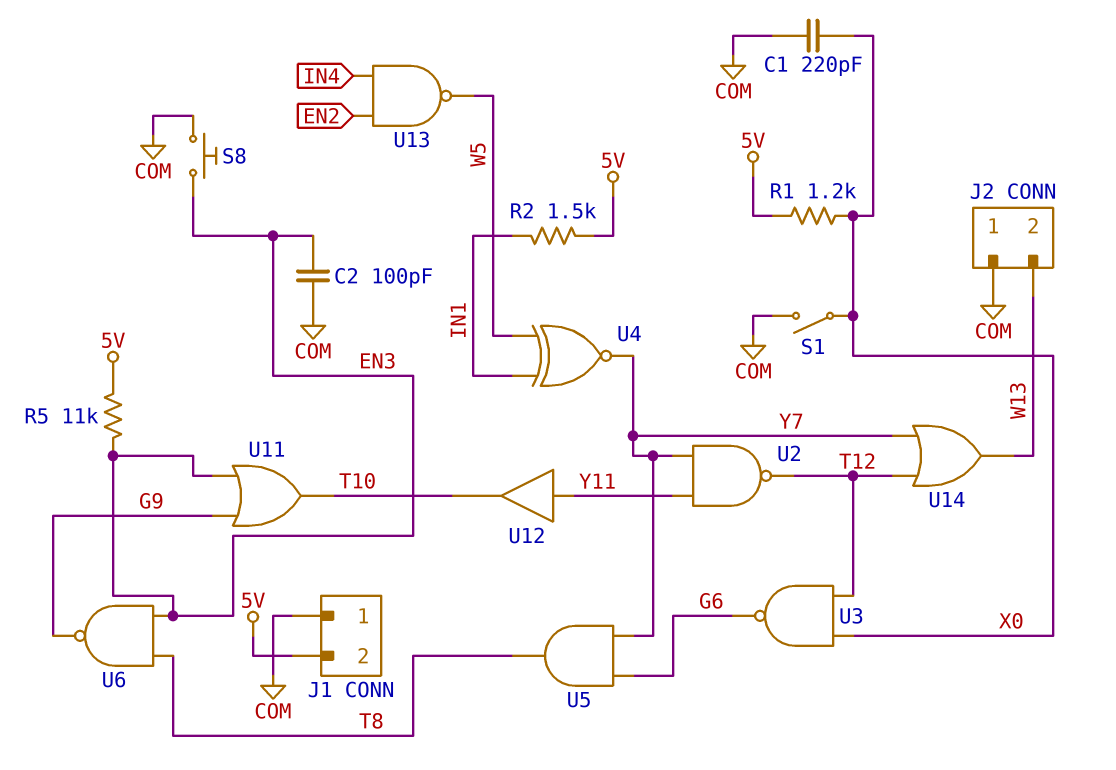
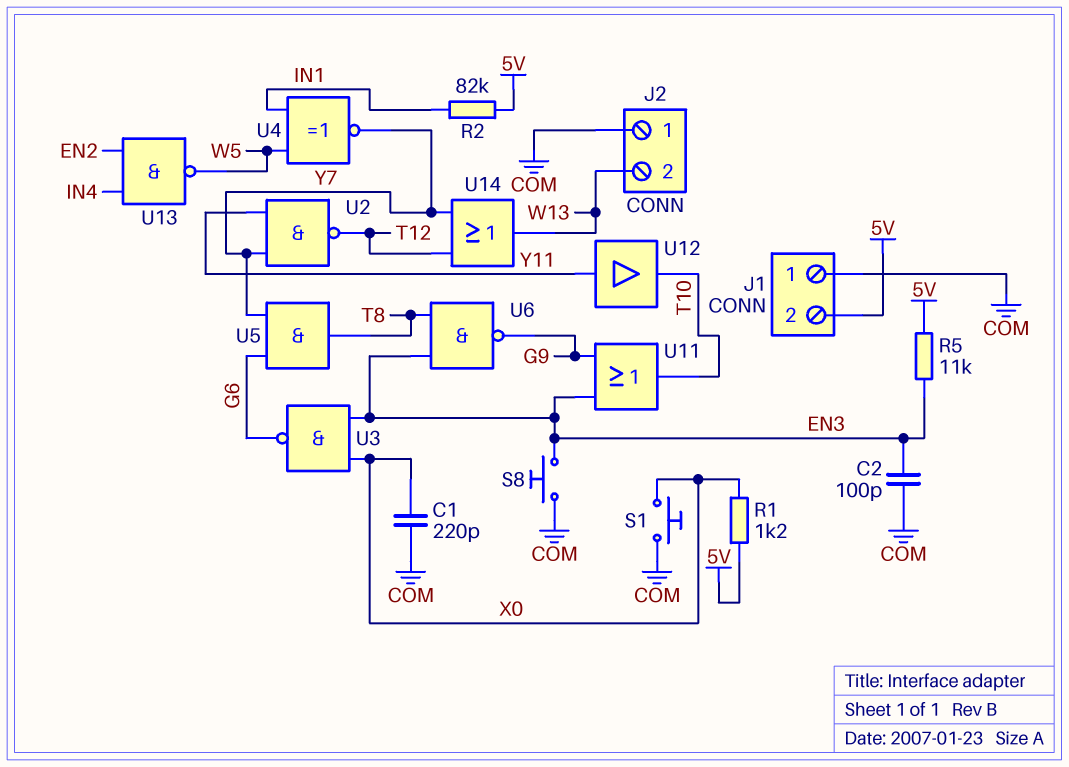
R2: 1.5k (5V, IN1) -> 82k (5V, IN1)
S1: switch (COM, X0) -> button (COM, X0)
U3: NAND (in T12, in X0, out G6) -> NAND (in EN3, in X0, out G6)

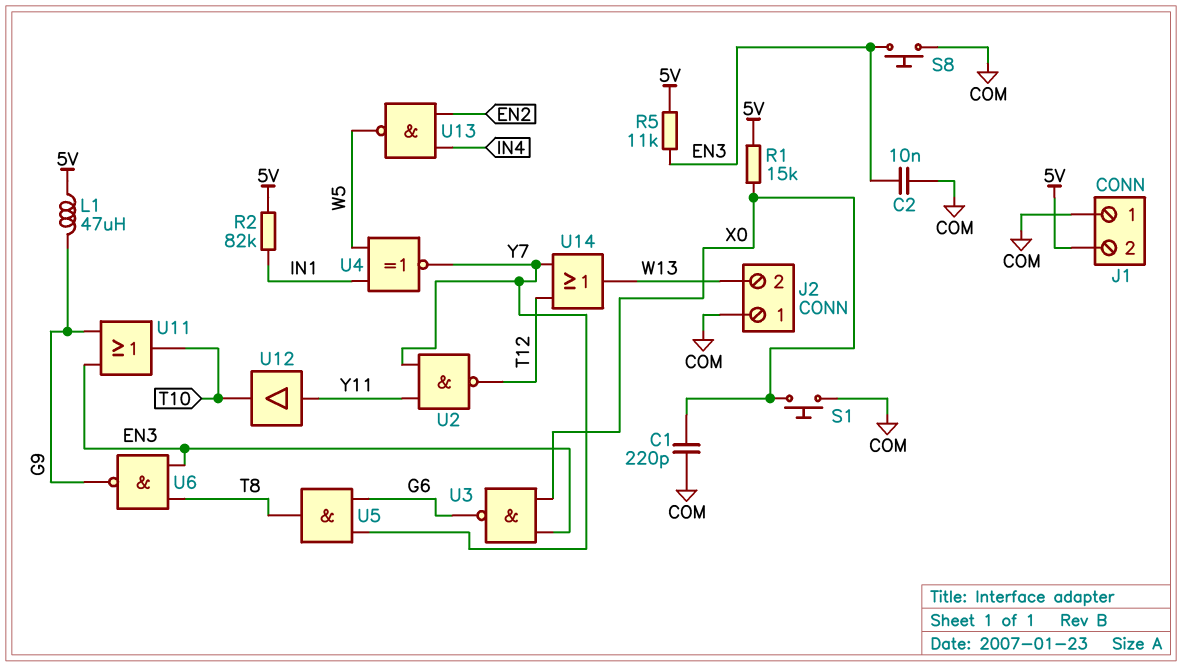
C2: 100pF (COM, EN3) -> 10nF (COM, EN3)
L1: none -> 47uH (5V, G9)
R1: 1.2k (5V, X0) -> 15k (5V, X0)

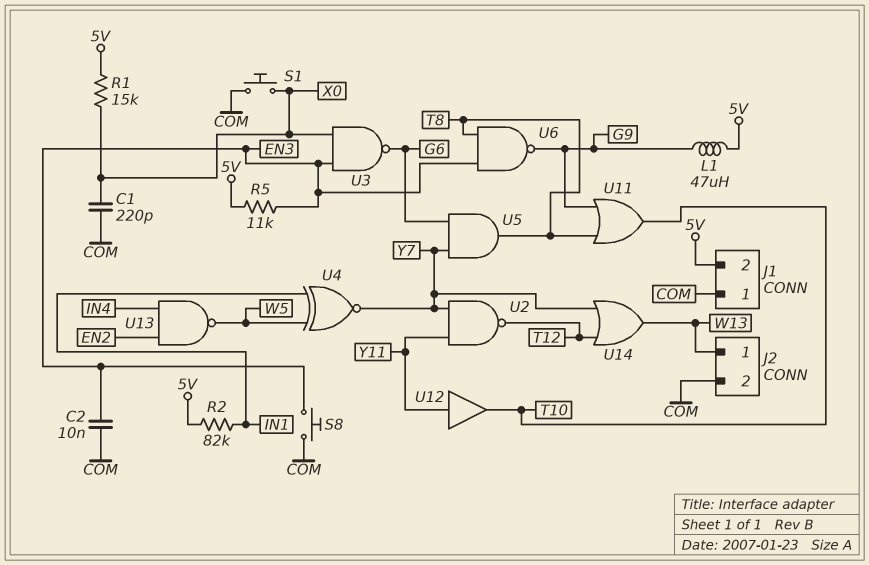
J2 pin 1: COM -> W13
J2 pin 2: W13 -> COM
U11: OR (in EN3, in G9, out T10) -> OR (in G9, in T8, out T10)

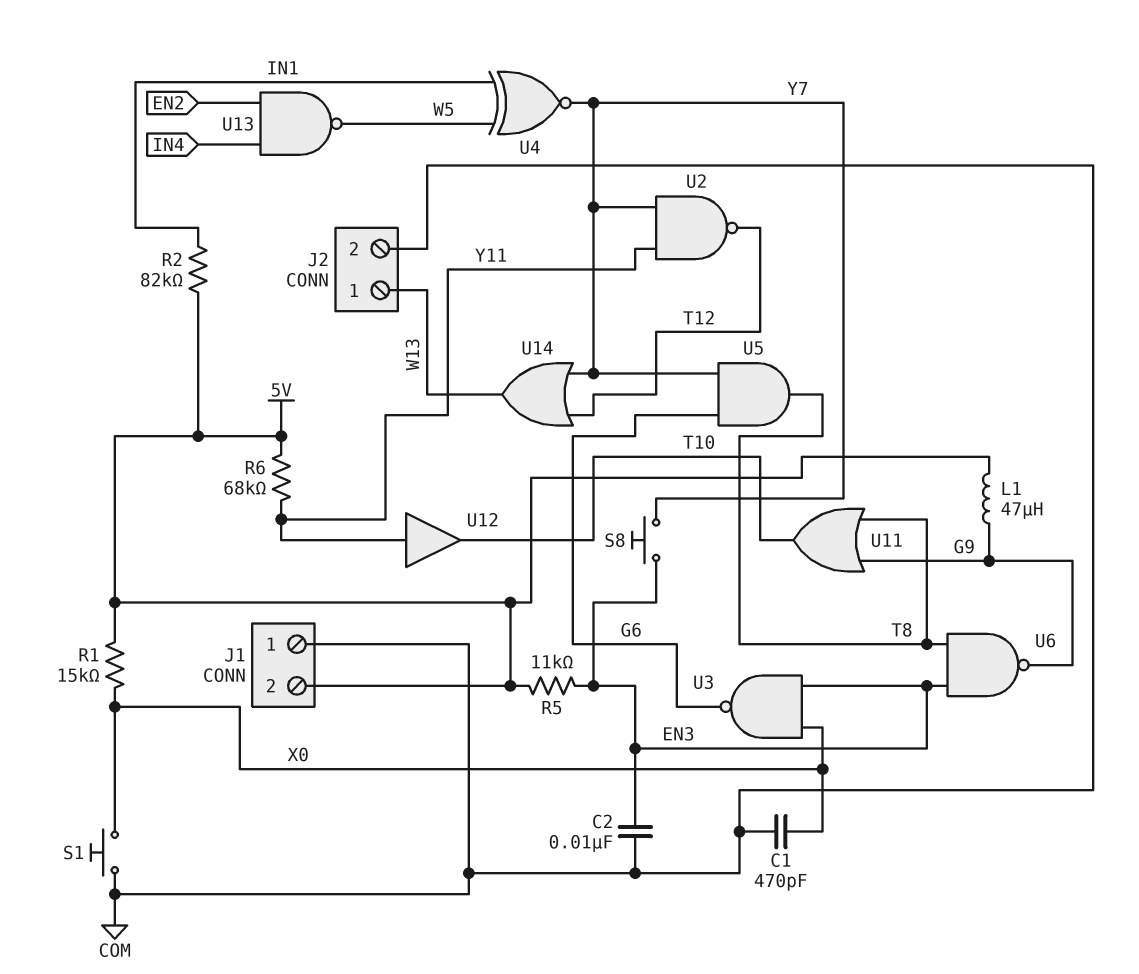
C1: 220pF (COM, X0) -> 470pF (COM, X0)
R6: none -> 68k (5V, Y11)
S8: button (COM, EN3) -> button (EN3, Y7)

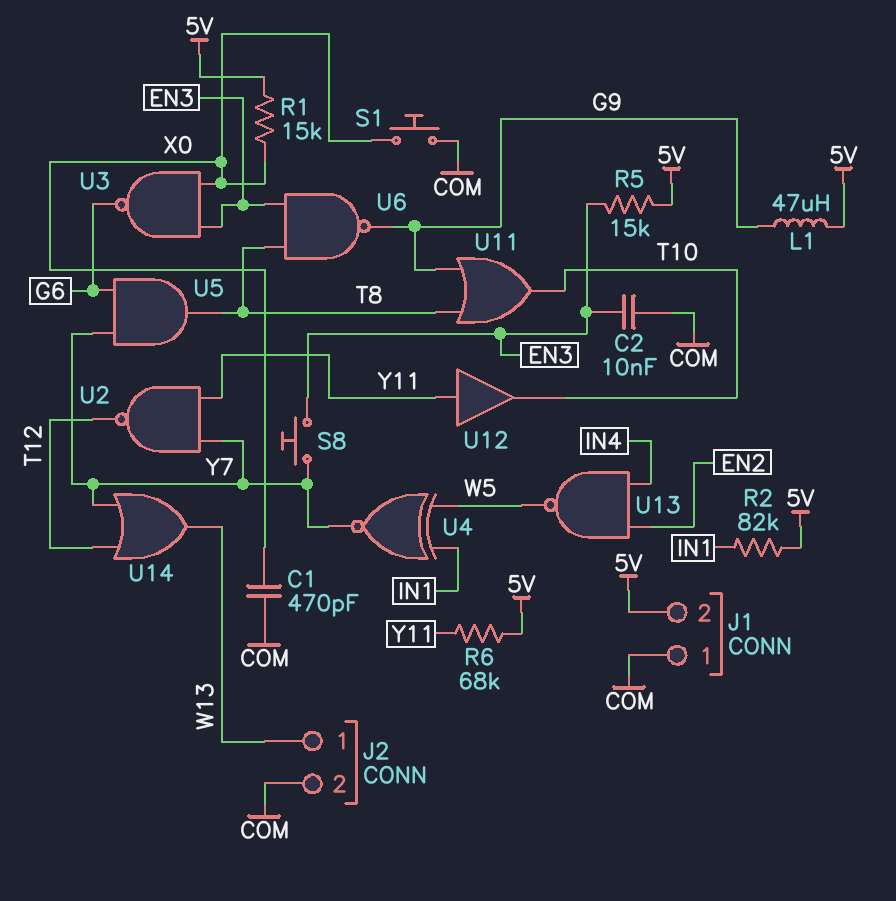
R5: 11k (5V, EN3) -> 15k (5V, EN3)

